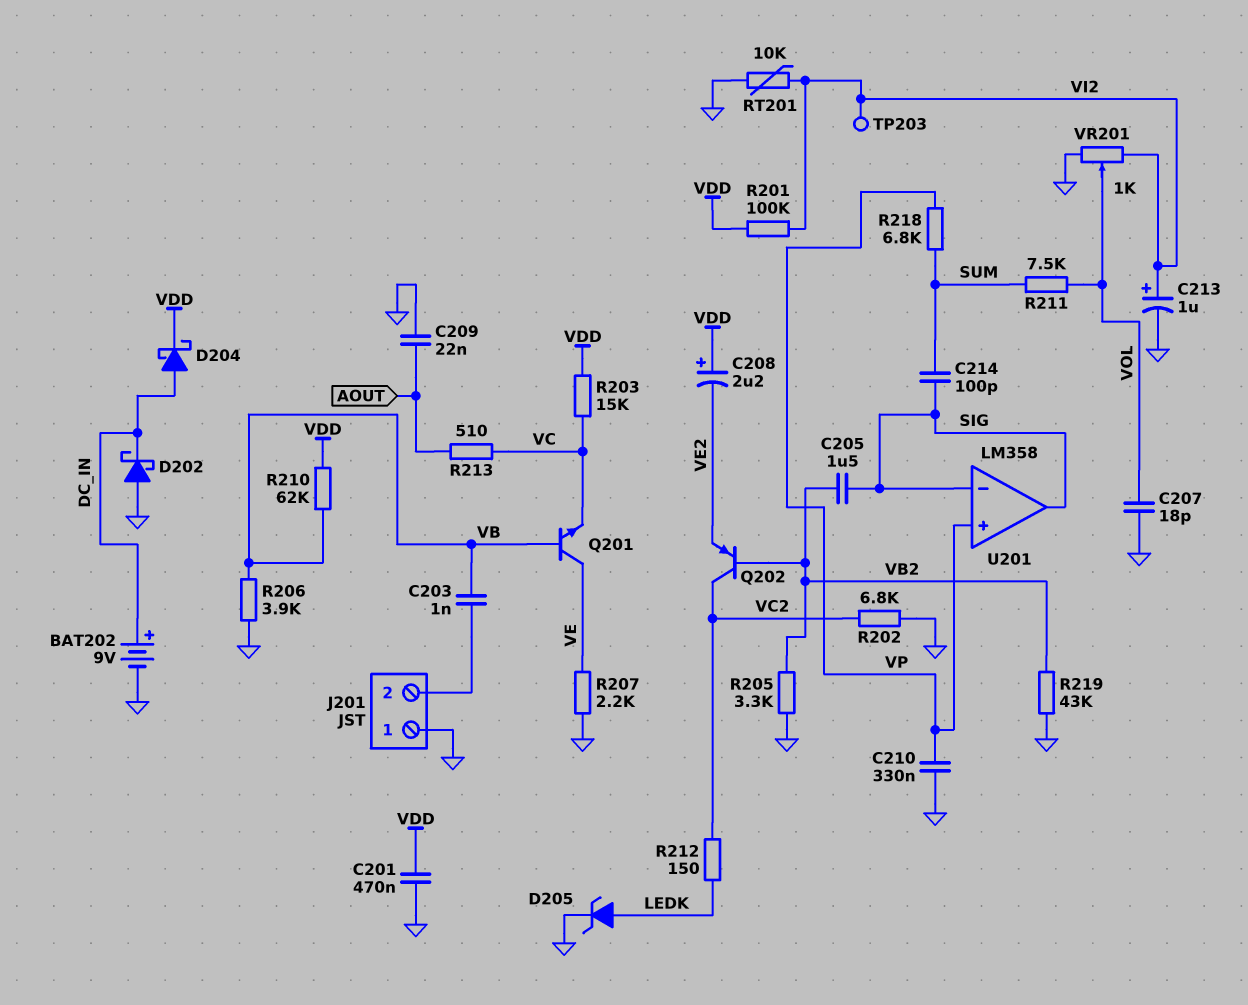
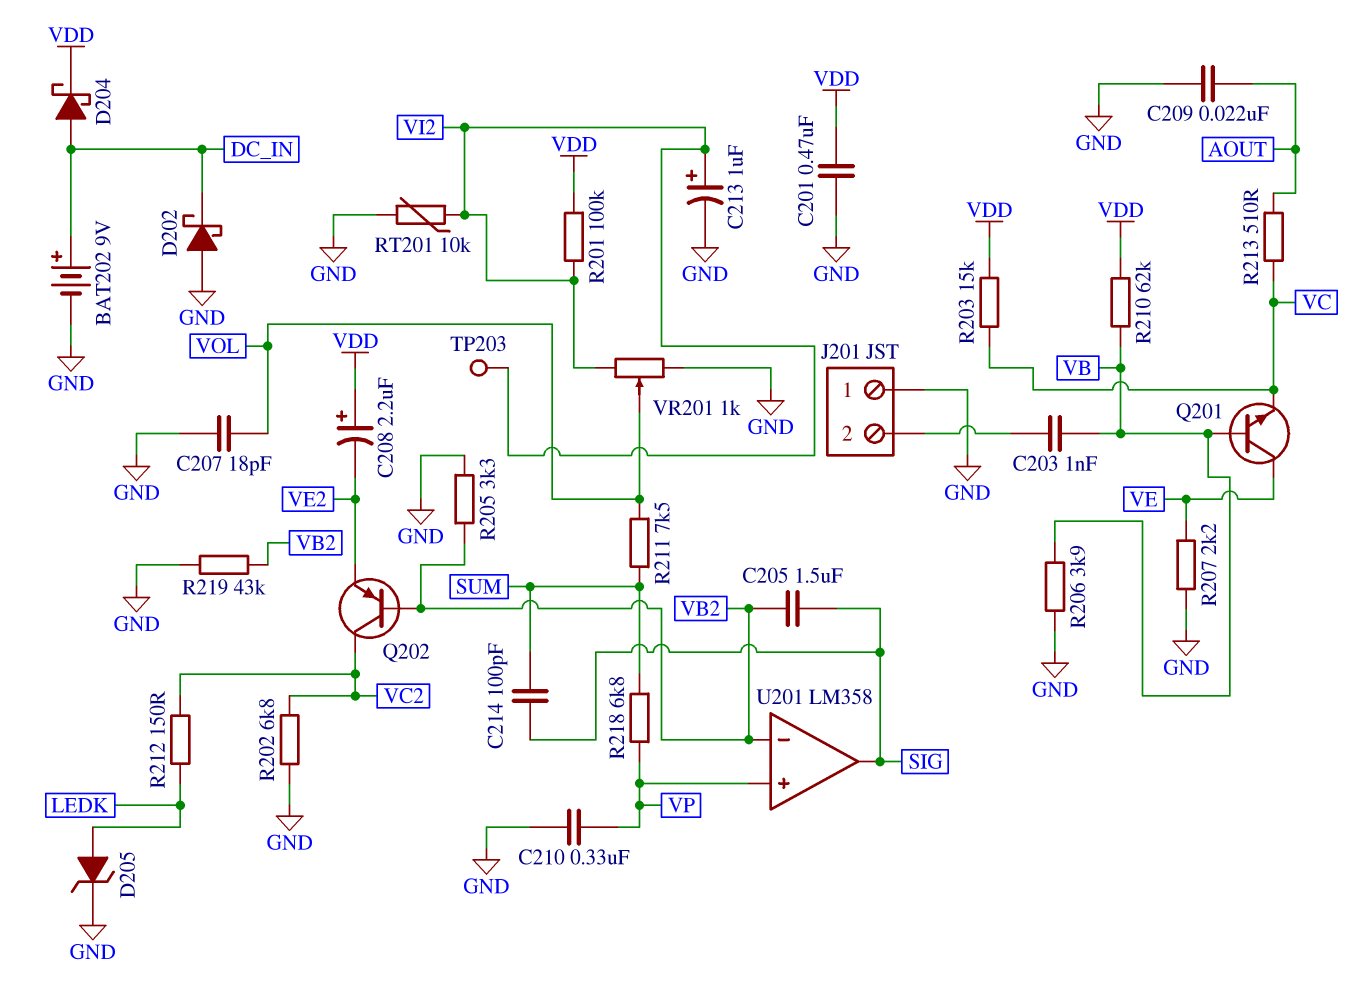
U201 pin in-: SIG -> VB2

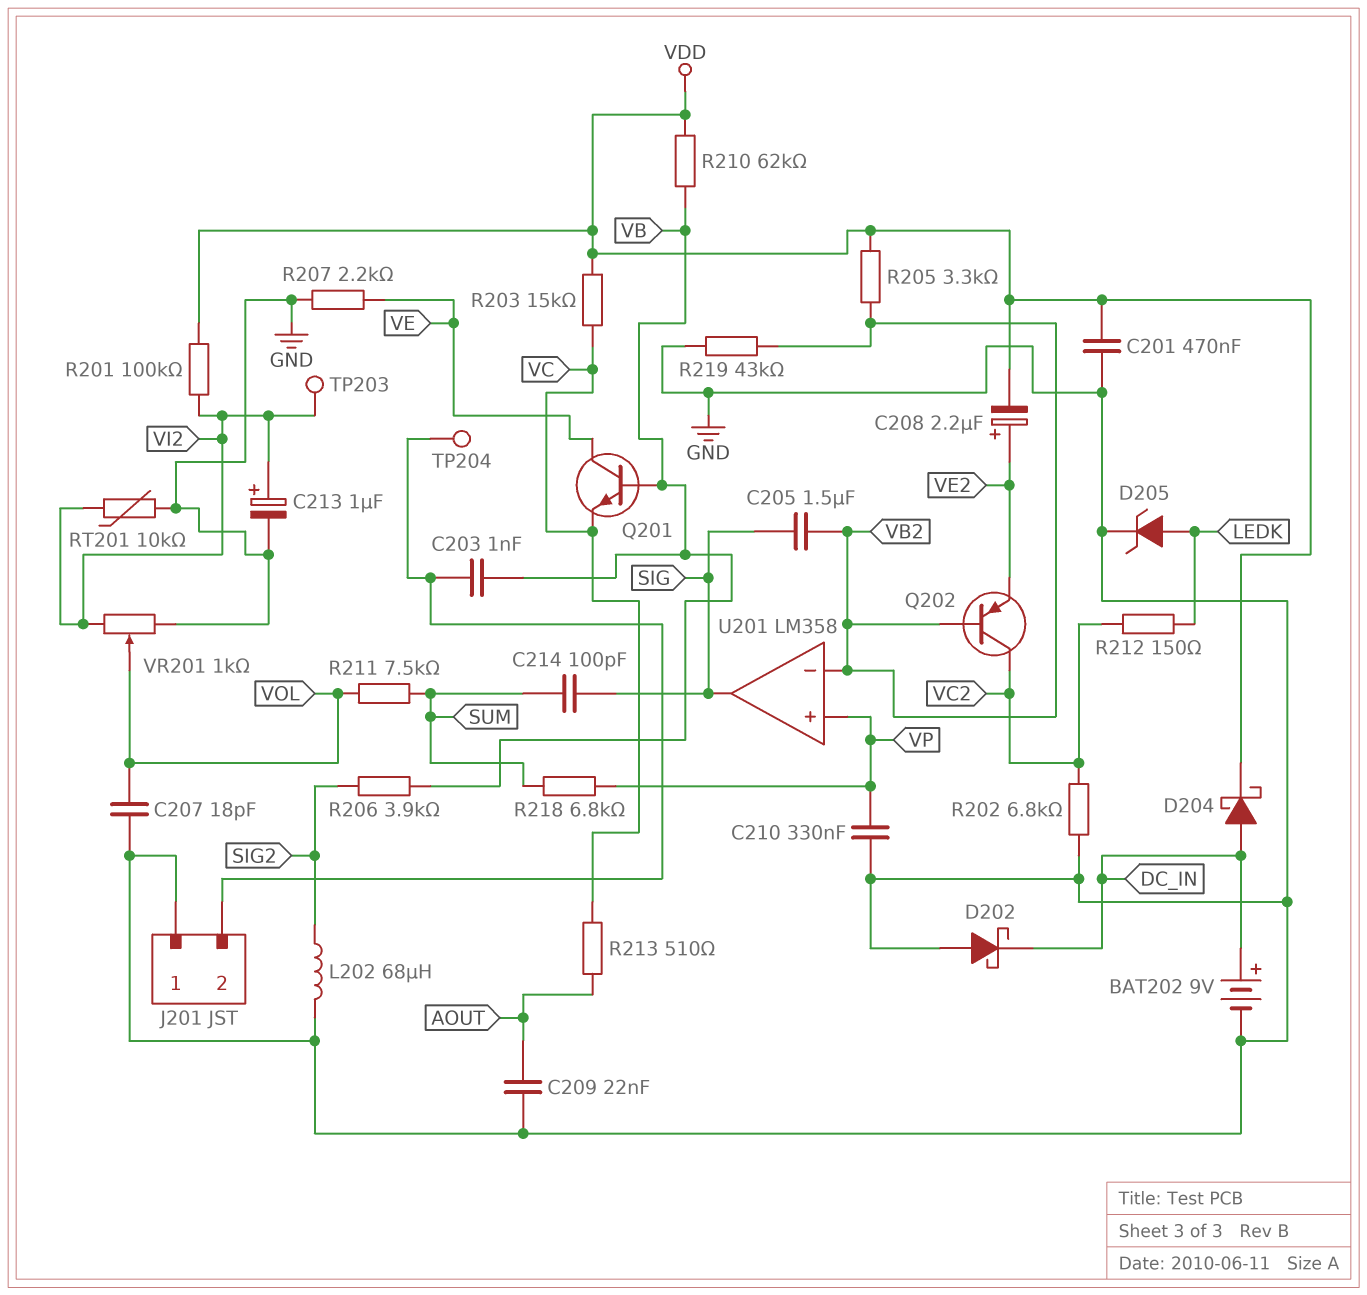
C208: 2.2uF (plus VDD, minus VE2) -> 2.2uF (plus VE2, minus VDD)
L202: none -> 68uH (GND, SIG2)
R205: 3.3k (GND, VB2) -> 3.3k (VB2, VDD)
R206: 3.9k (GND, VB) -> 3.9k (SIG2, VB)
TP204: none -> test point (J201/2)

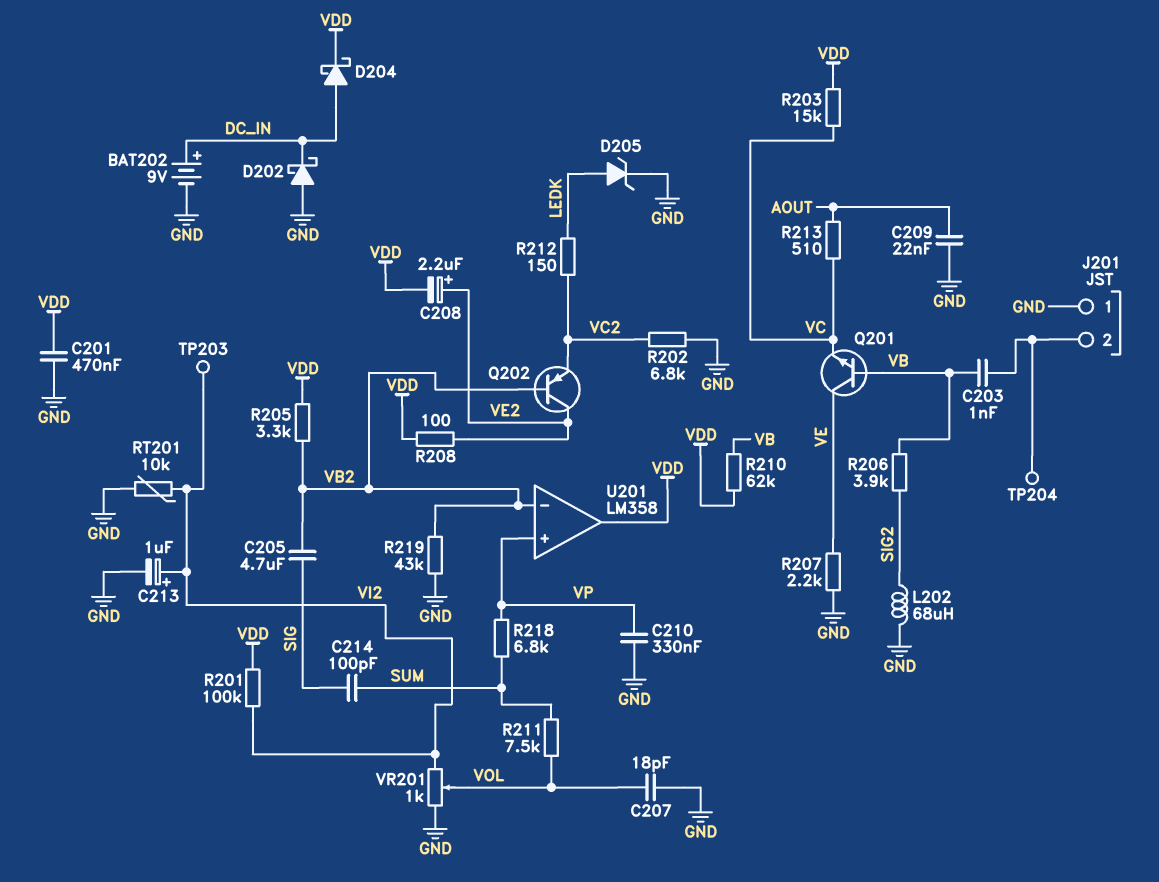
C205: 1.5uF (SIG, VB2) -> 4.7uF (SIG, VB2)
Q202: PNP (B VB2, C VC2, E VE2) -> PNP (B VB2, C VE2, E VC2)
R208: none -> 100 (VDD, VE2)
U201 pin out: SIG -> VDD

